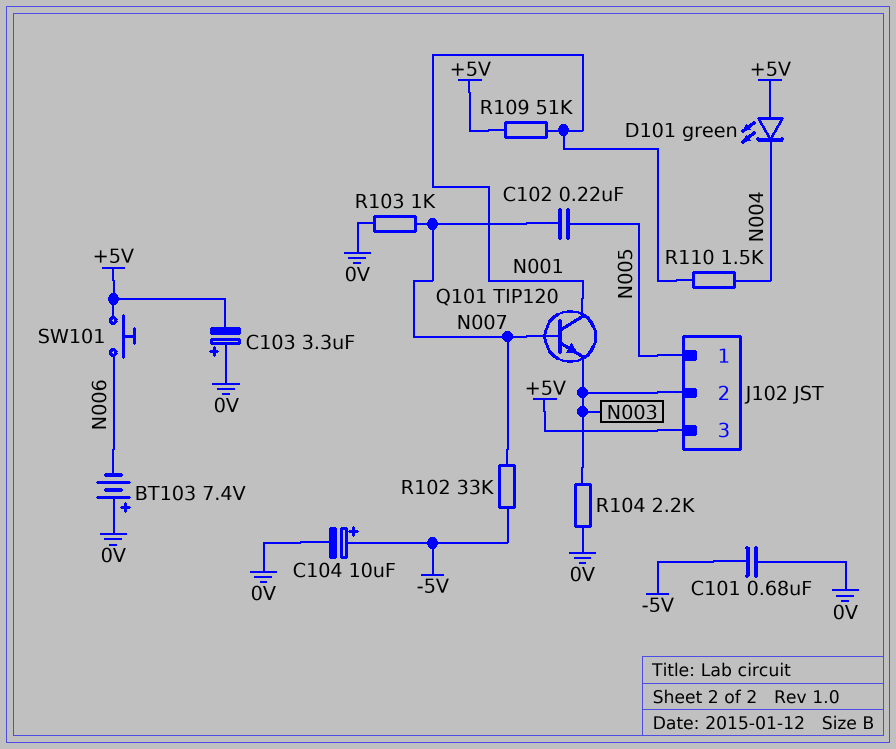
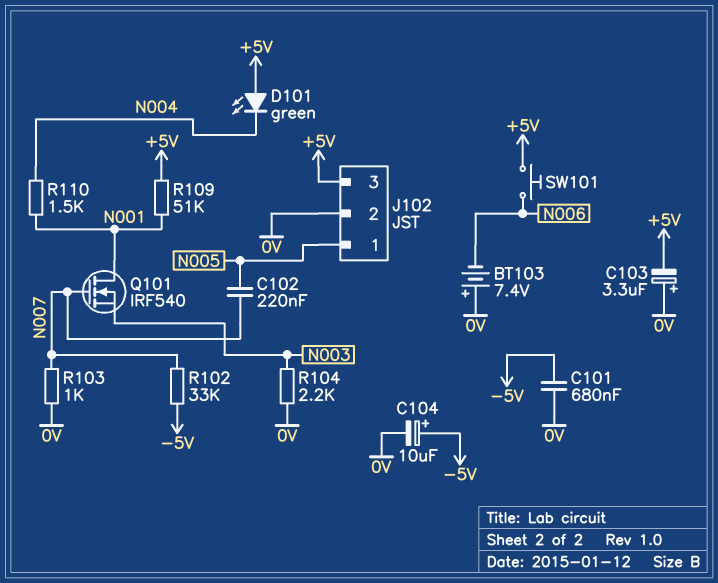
J102 pin 2: N003 -> 0V
Q101: NPN TIP120 (B N007, C N001, E N003) -> NMOS IRF540 (G N007, D N001, S N003)

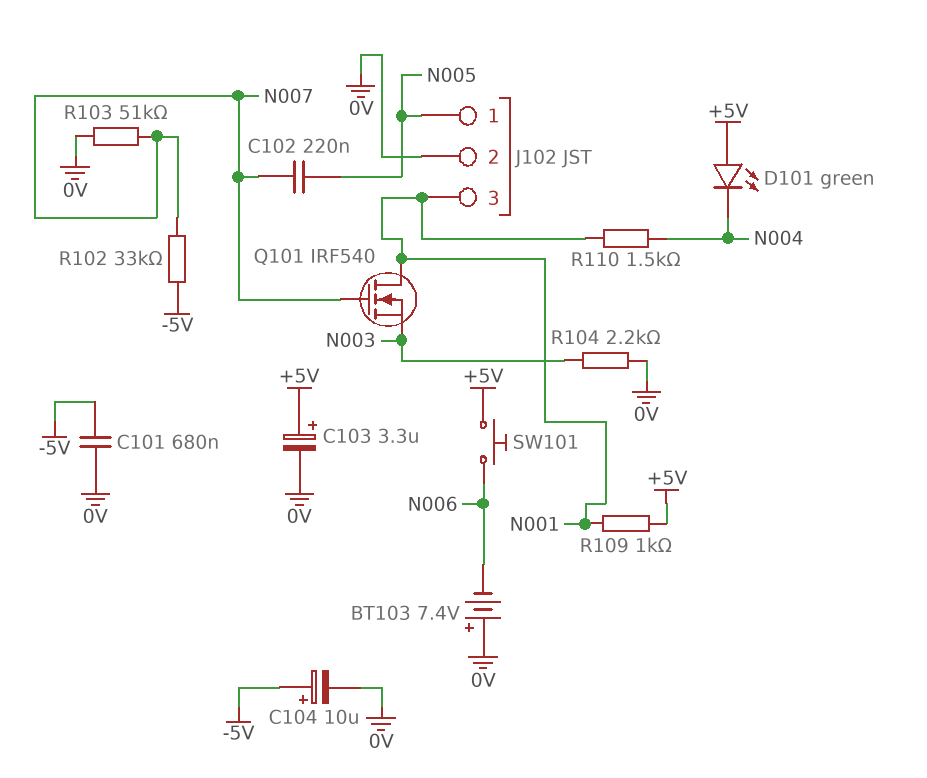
C103: 3.3uF (plus 0V, minus +5V) -> 3.3uF (plus +5V, minus 0V)
J102 pin 3: +5V -> N001
R103: 1k (0V, N007) -> 51k (0V, N007)
R109: 51k (+5V, N001) -> 1k (+5V, N001)

